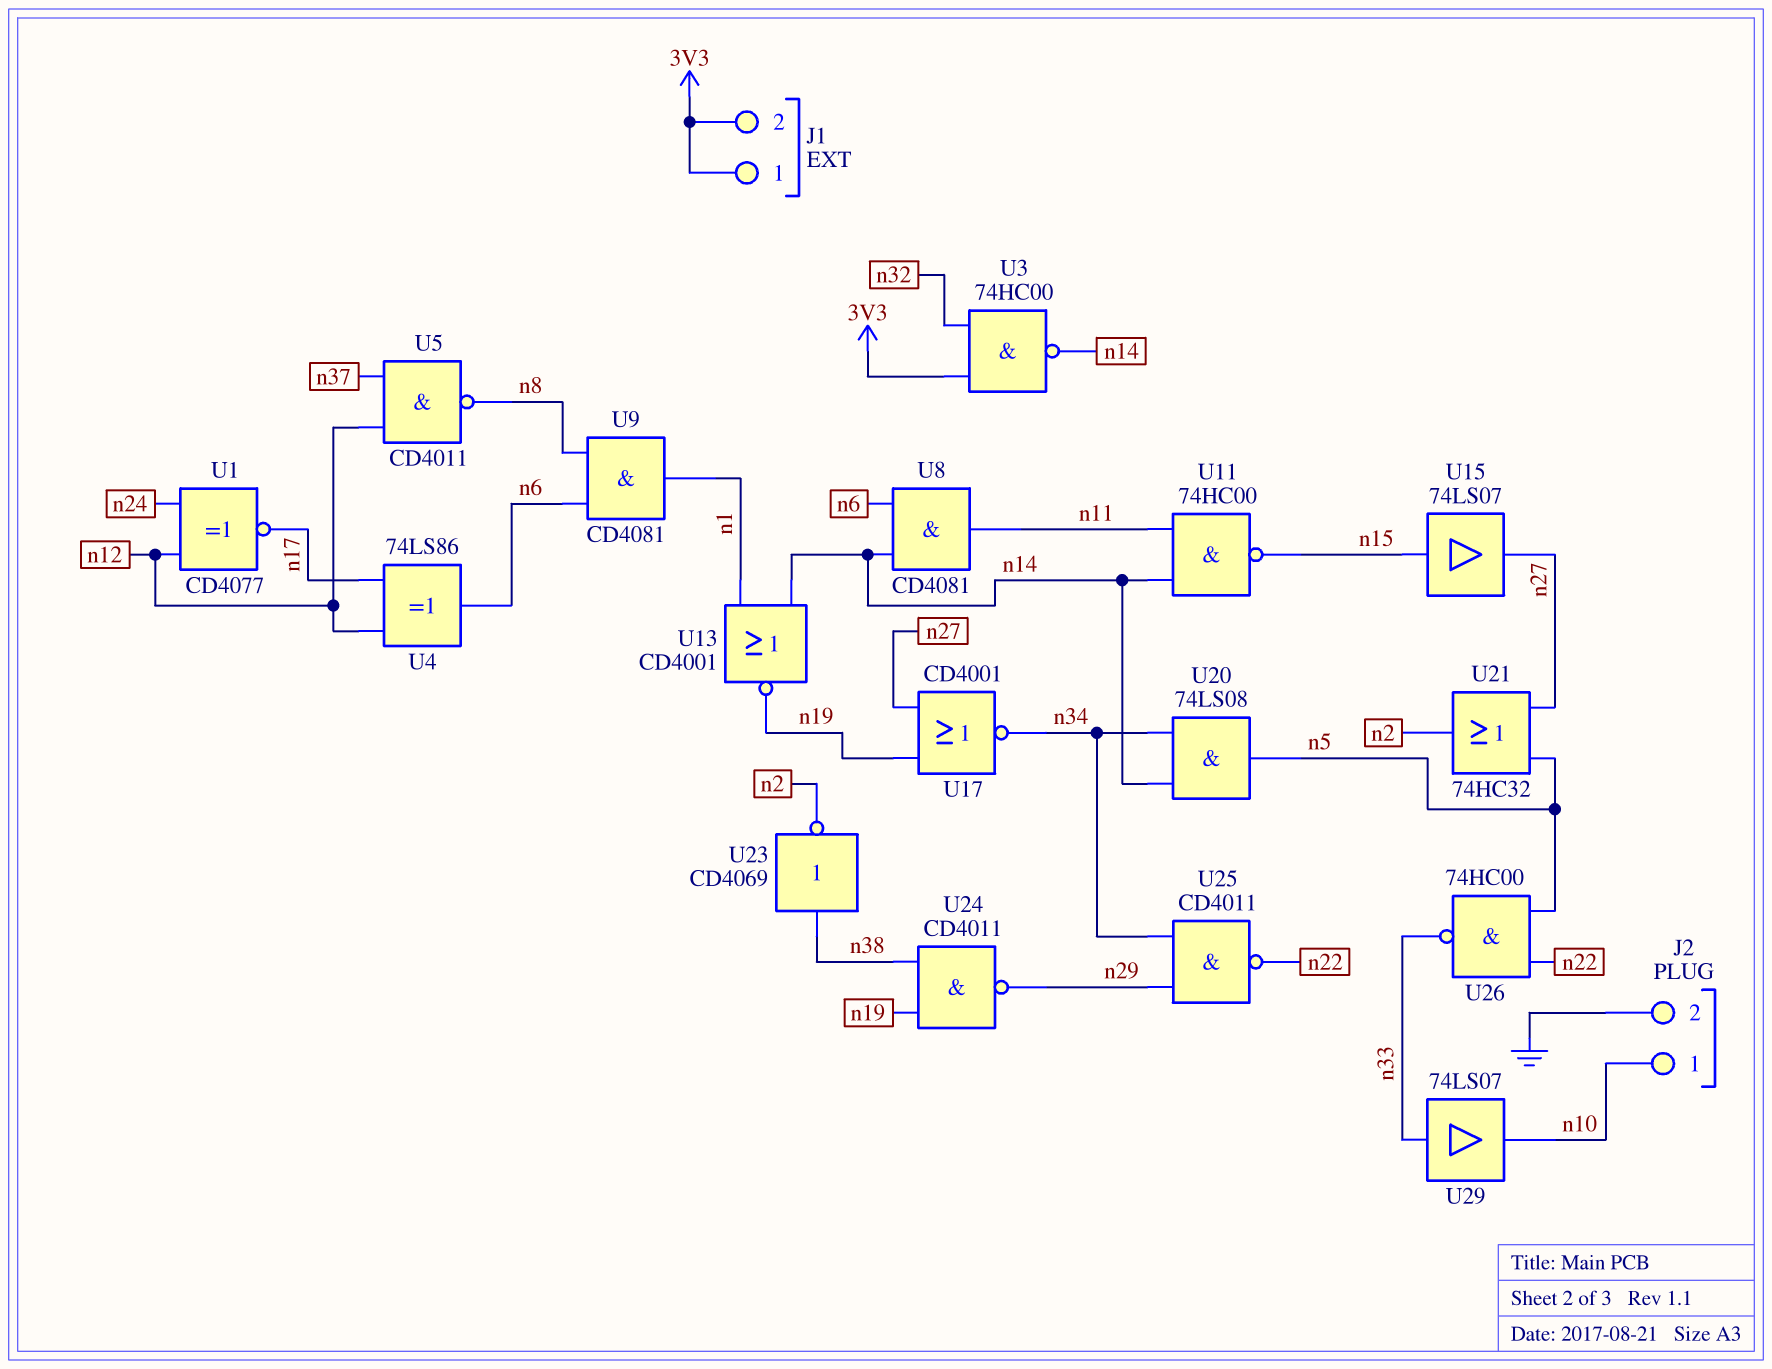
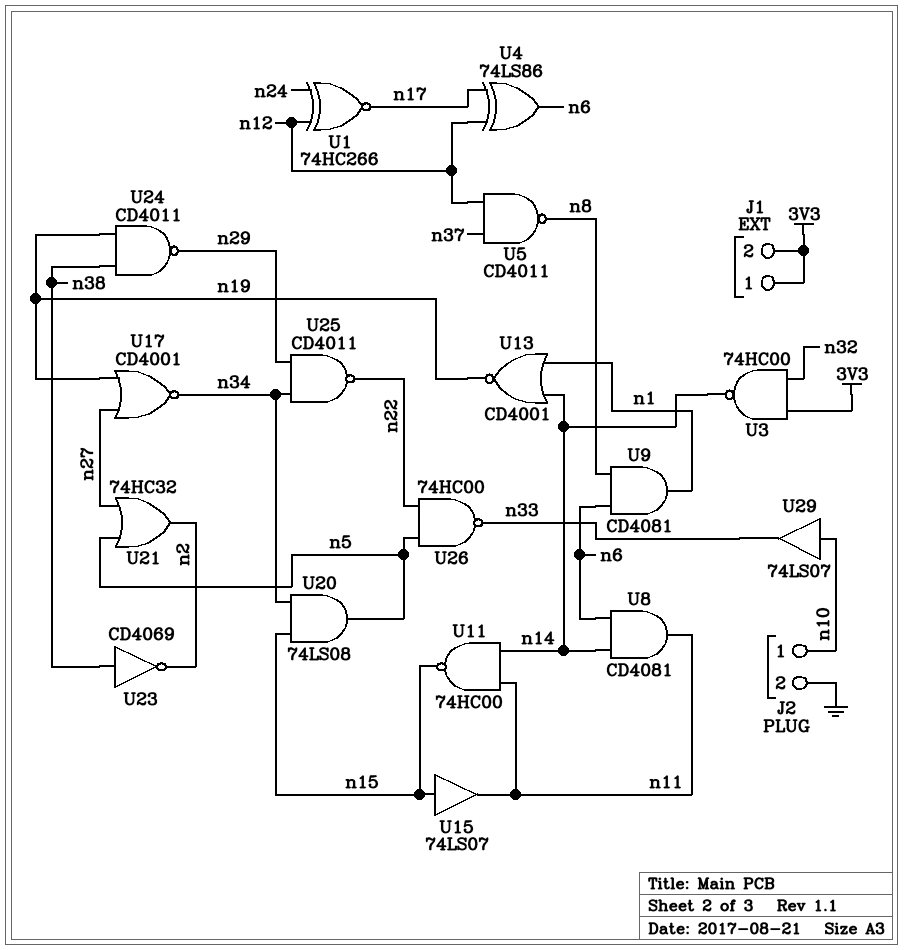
U1: XNOR CD4077 (in n12, in n24, out n17) -> XNOR 74HC266 (in n12, in n24, out n17)
U15: buffer 74LS07 (in n15, out n27) -> buffer 74LS07 (in n15, out n11)
U20: AND 74LS08 (in n14, in n34, out n5) -> AND 74LS08 (in n15, in n34, out n5)
U29: buffer 74LS07 (in n33, out n10) -> buffer 74LS07 (in n10, out n33)

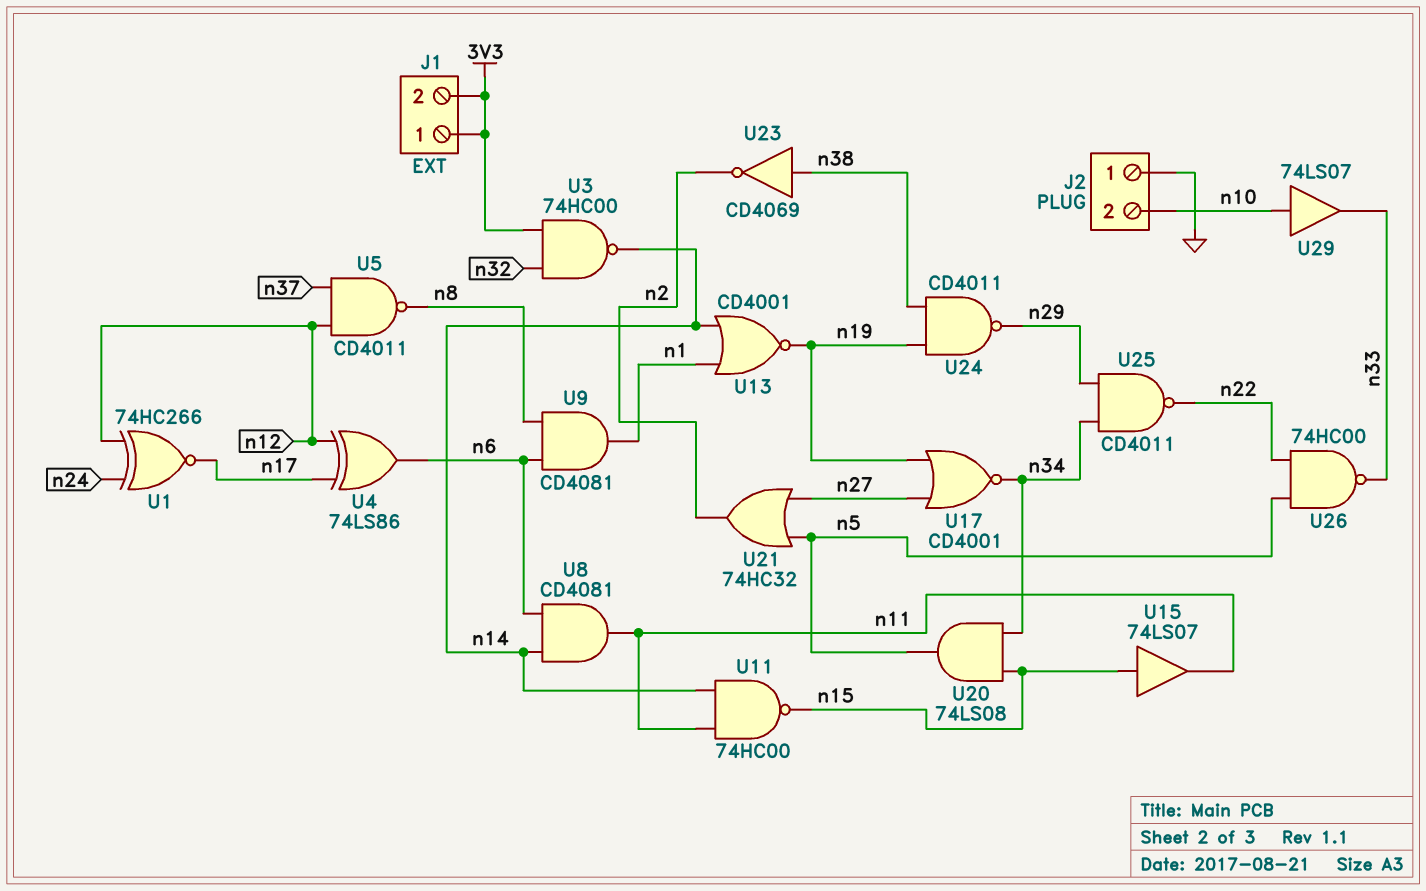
J2 pin 1: n10 -> GND
J2 pin 2: GND -> n10

